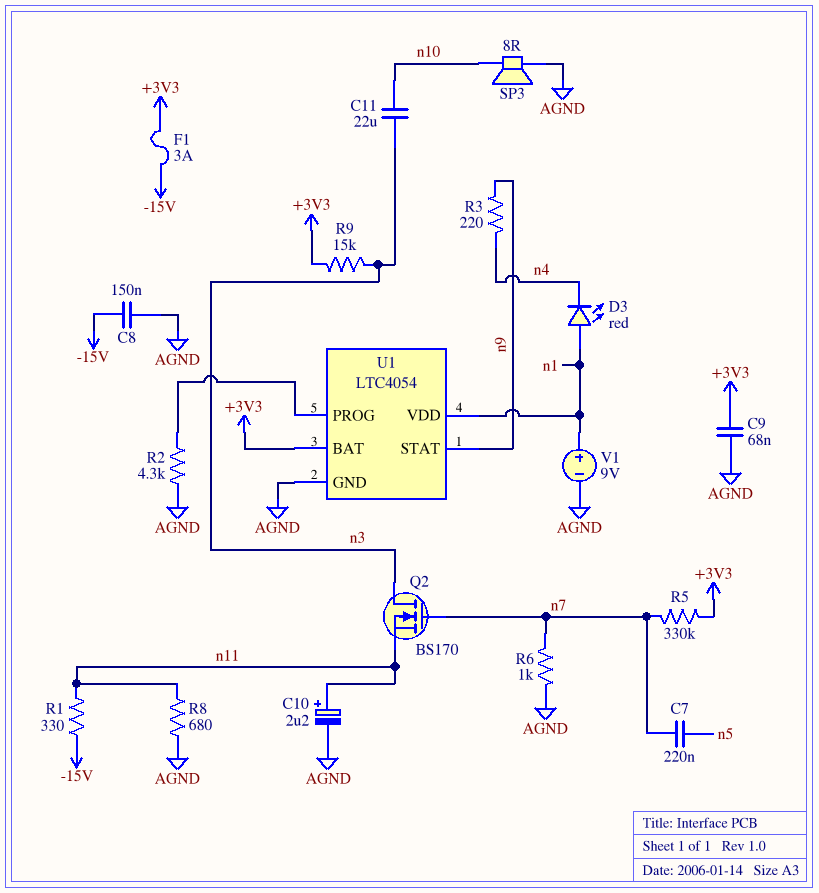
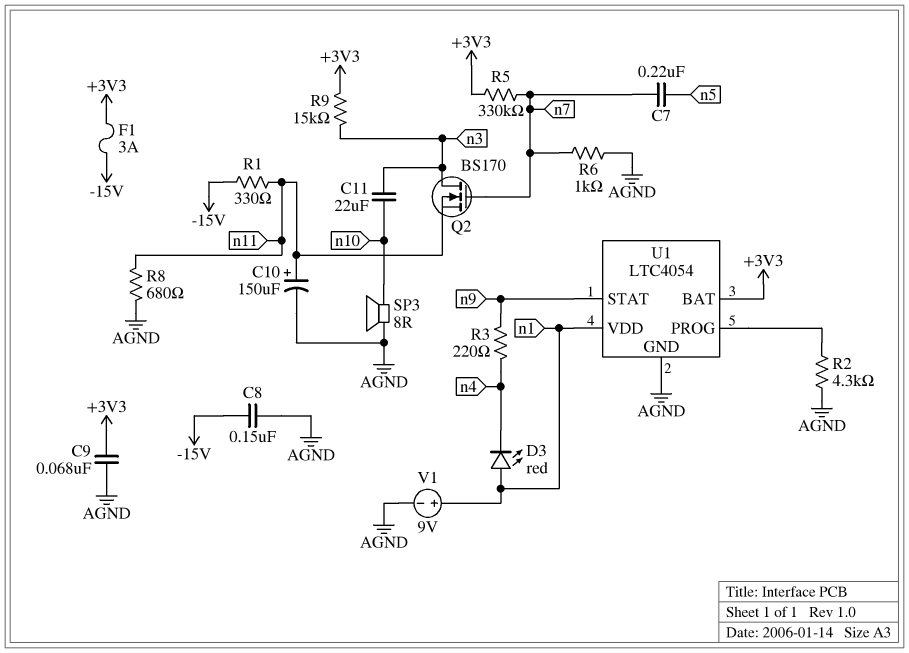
C10: 2.2uF (plus n11, minus AGND) -> 150uF (plus n11, minus AGND)

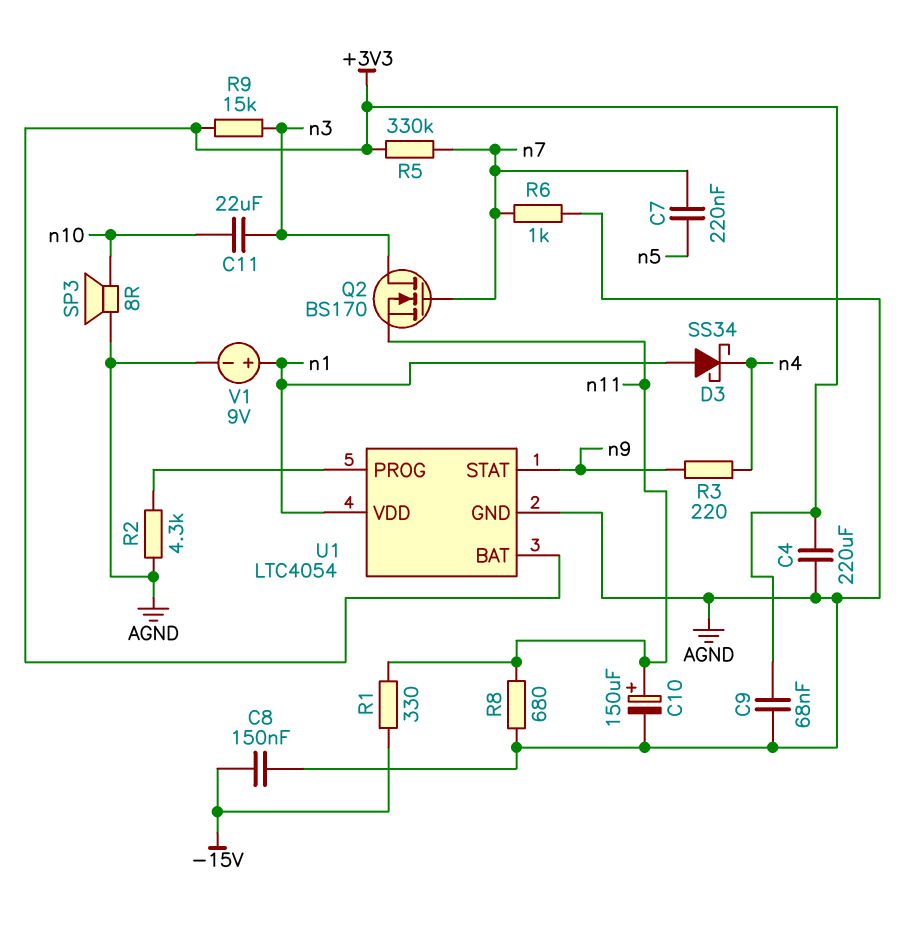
C4: none -> 220uF (+3V3, AGND)
D3: LED red (A n1, K n4) -> schottky SS34 (A n1, K n4)
F1: 3A (+3V3, -15V) -> none

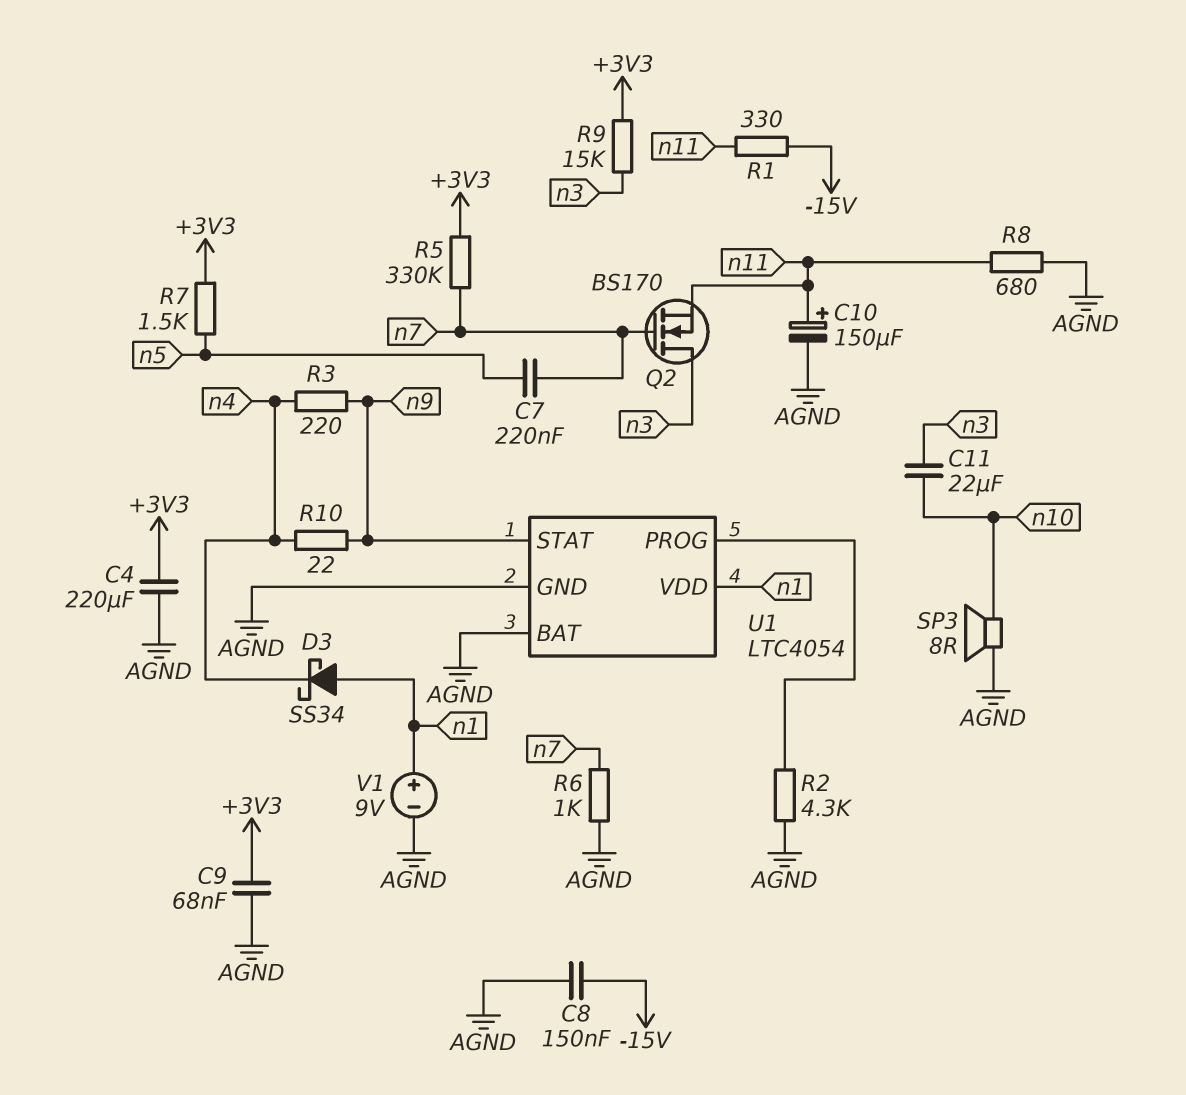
R7: none -> 1.5k (+3V3, n5)
R10: none -> 22 (n4, n9)
U1 pin BAT: +3V3 -> AGND

